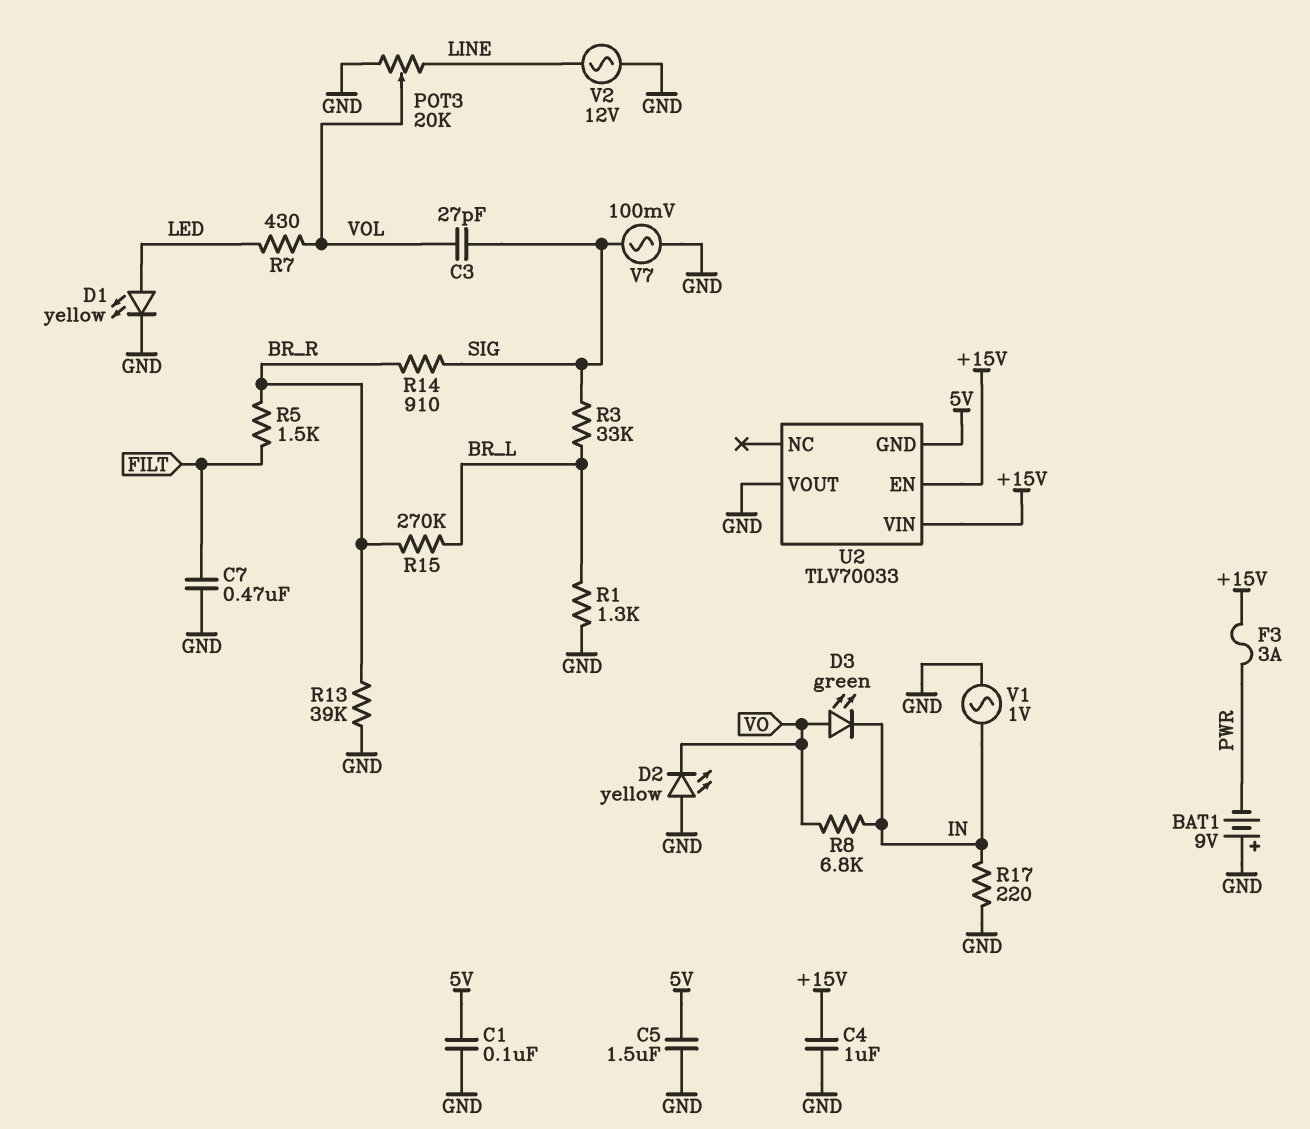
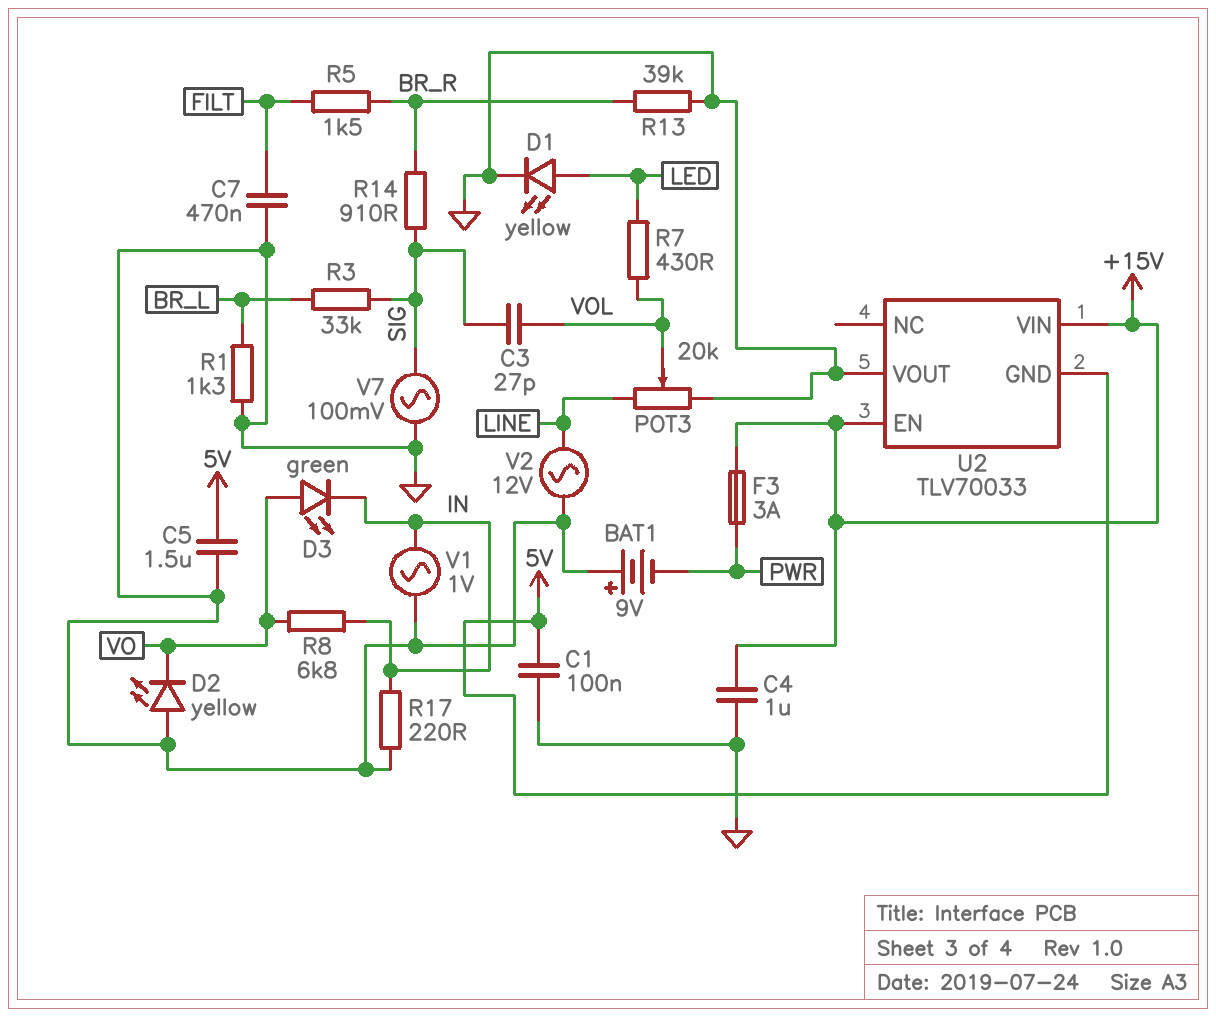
R15: 270k (BR_L, BR_R) -> none

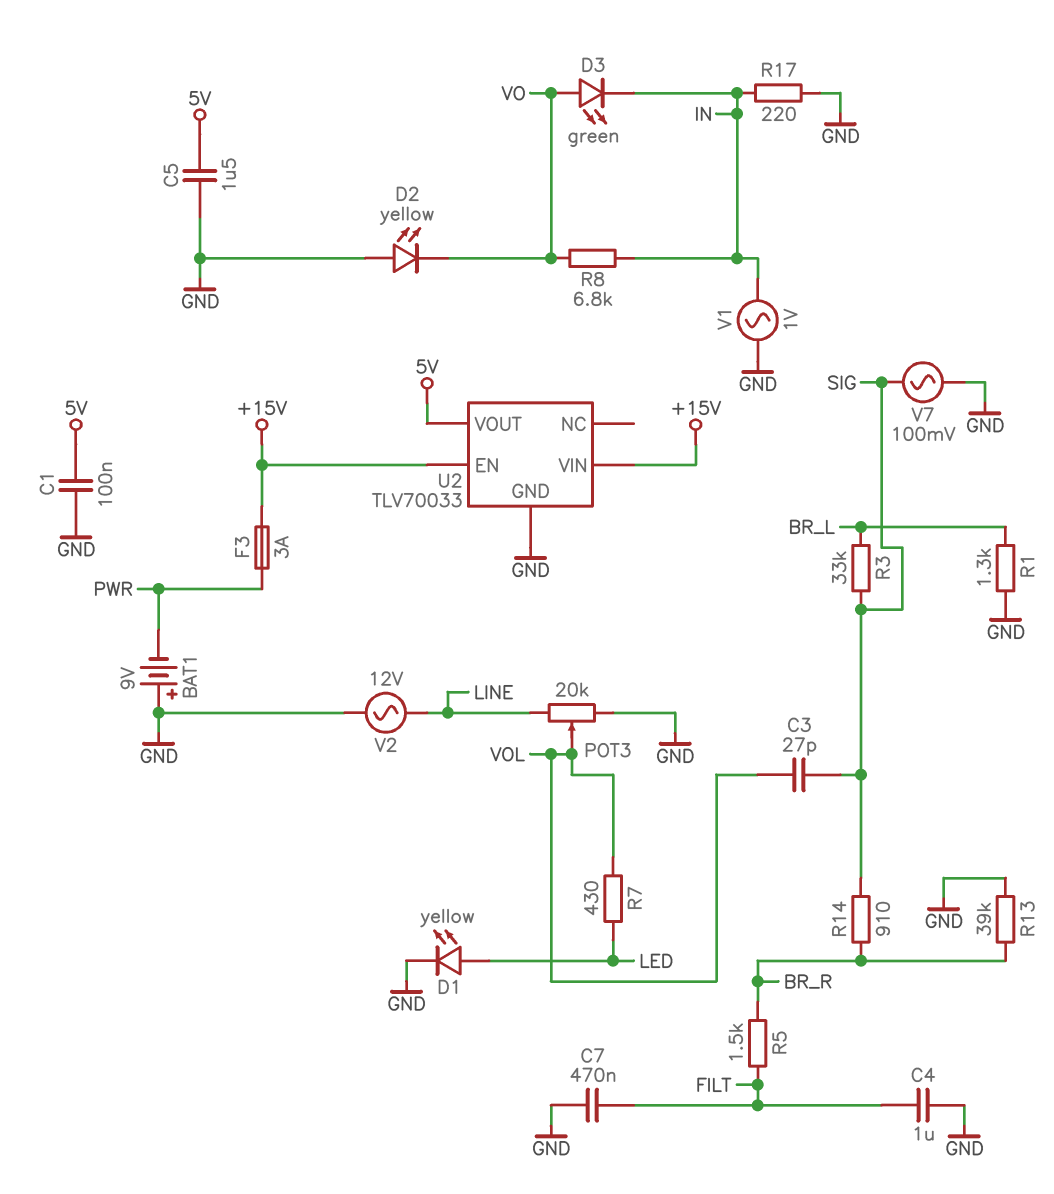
C4: 1uF (+15V, GND) -> 1uF (FILT, GND)
U2 pin GND: 5V -> GND
U2 pin VOUT: GND -> 5V

